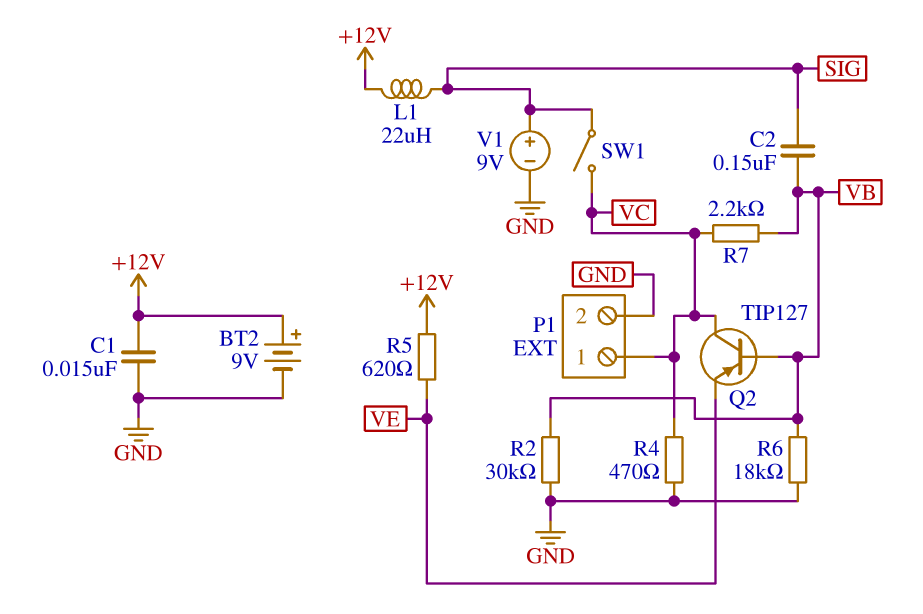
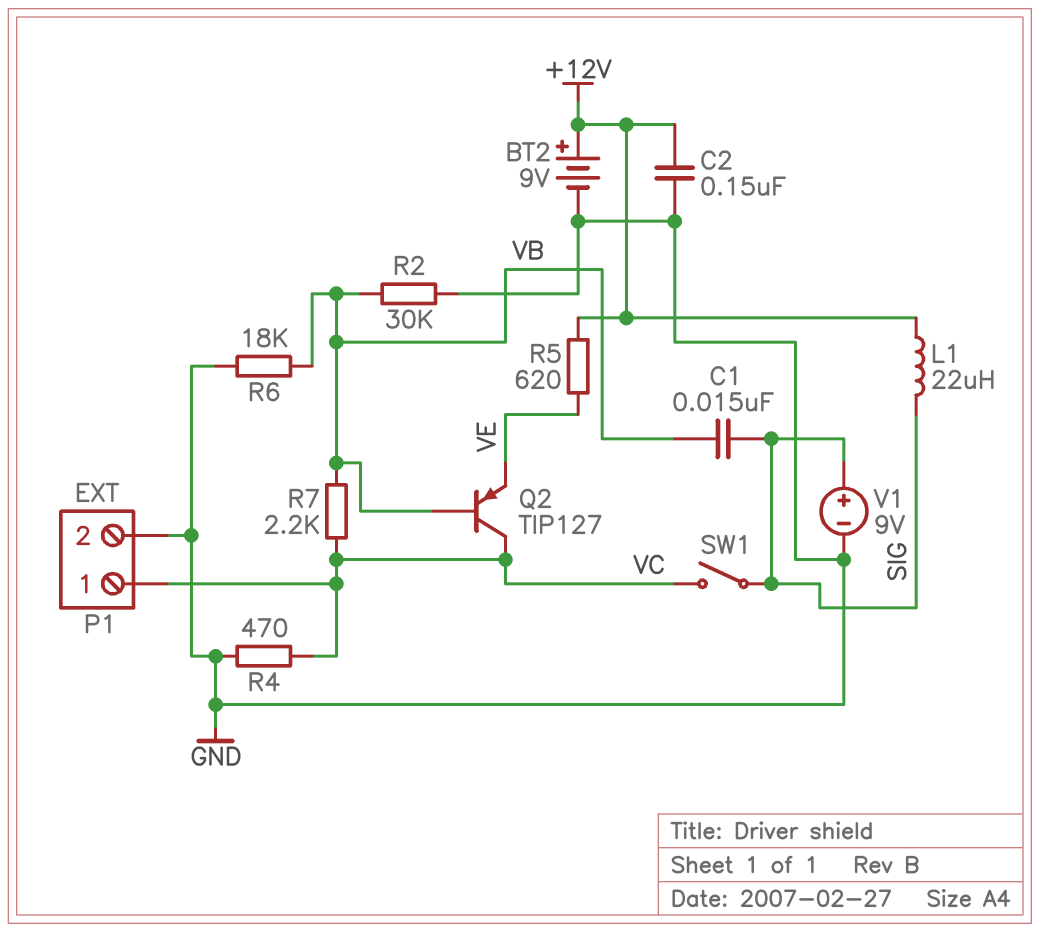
C1: 15nF (+12V, GND) -> 15nF (SIG, VB)
C2: 150nF (SIG, VB) -> 150nF (+12V, GND)

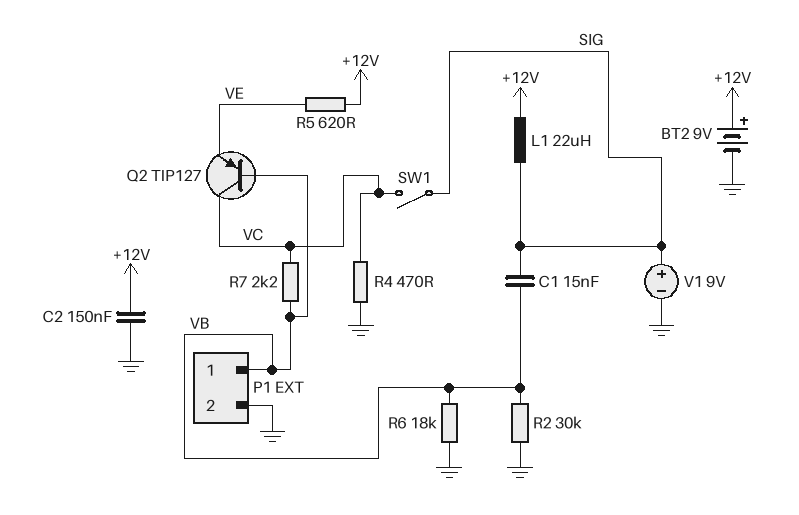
P1 pin 1: VC -> VB

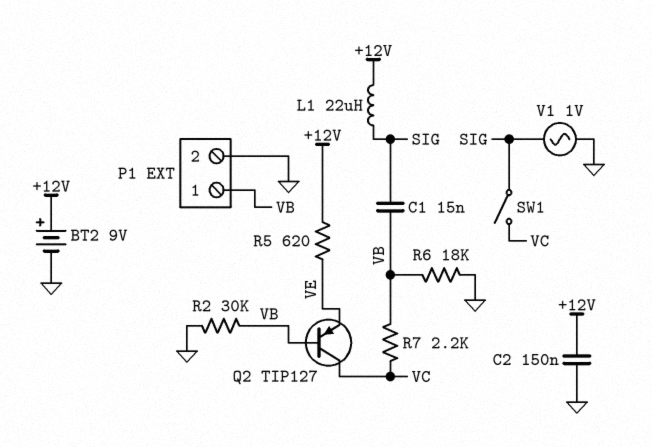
R4: 470 (GND, VC) -> none
V1: 9V (plus SIG, minus GND) -> AC 1V (GND, SIG)

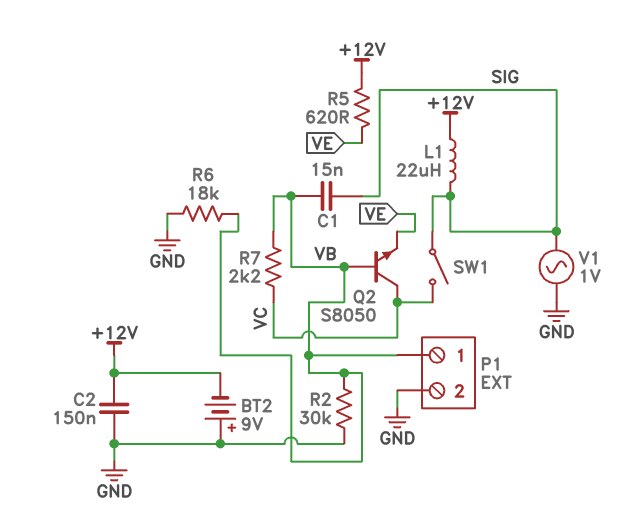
BT2: 9V (plus +12V, minus GND) -> 9V (plus GND, minus +12V)
Q2: PNP TIP127 (B VB, C VC, E VE) -> NPN S8050 (B VB, C VC, E VE)

